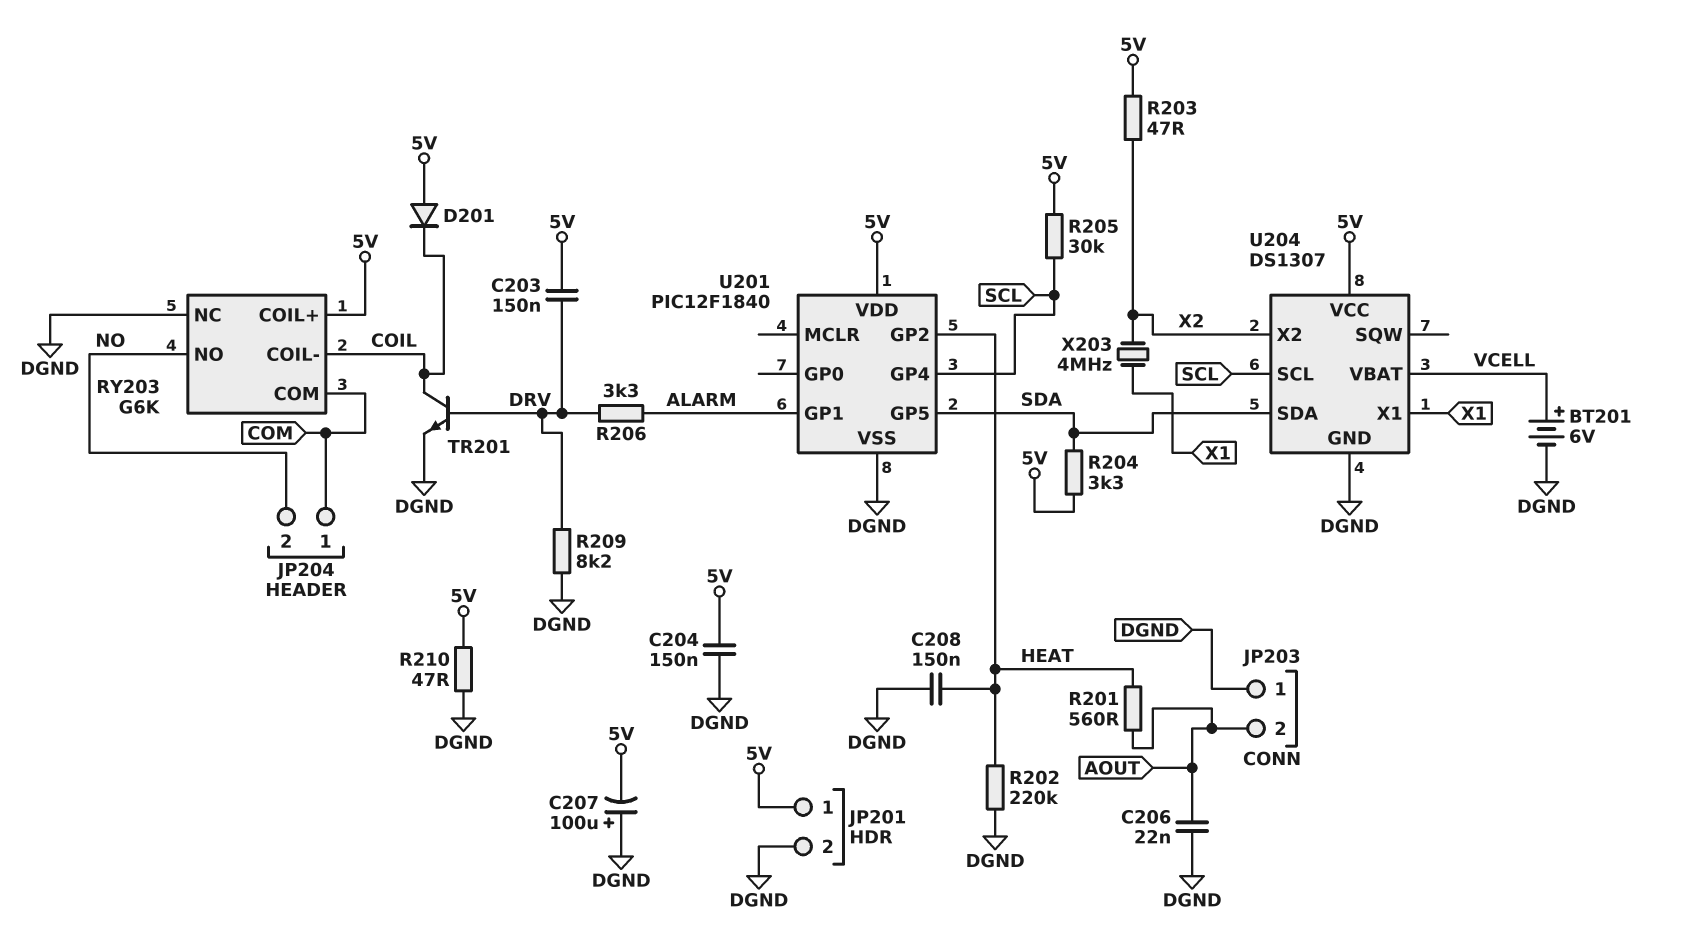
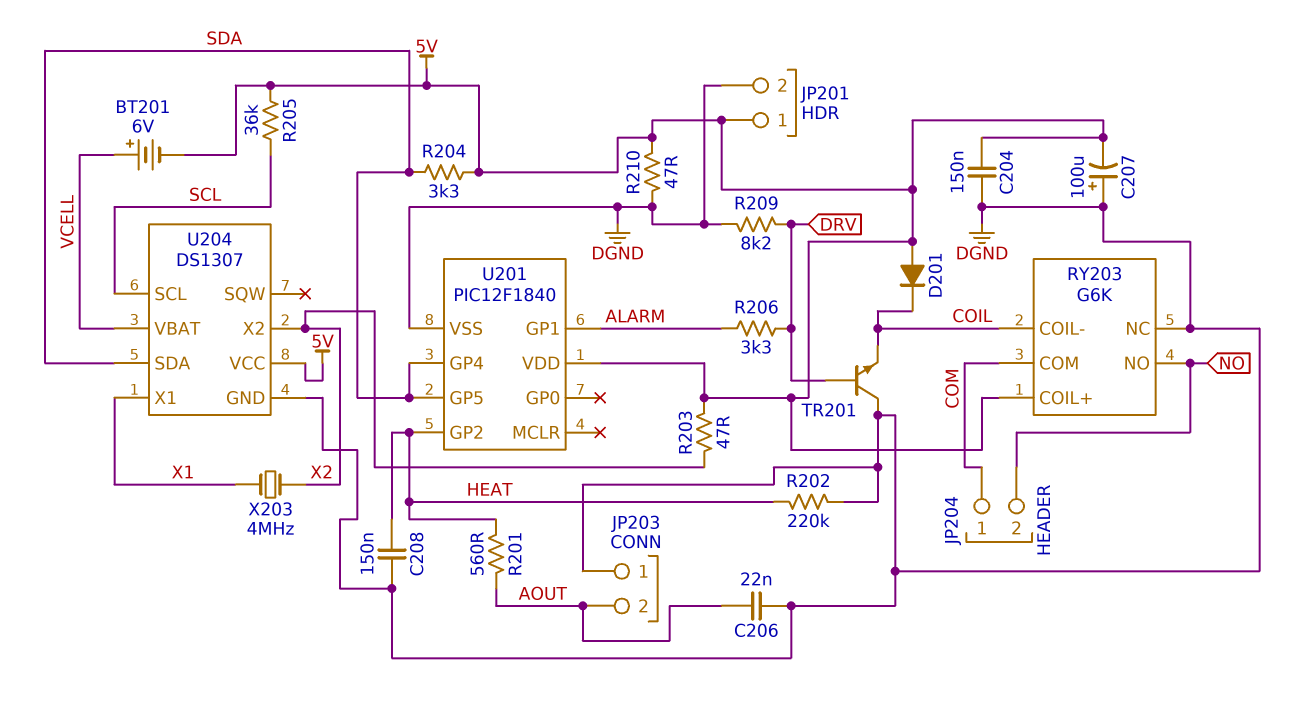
BT201: 6V (plus VCELL, minus DGND) -> 6V (plus VCELL, minus 5V)
C203: 150nF (5V, DRV) -> none
R205: 30k (5V, SCL) -> 36k (5V, SCL)
TR201: NPN (B DRV, C COIL, E DGND) -> NPN (B DRV, C DGND, E COIL)
U201 pin GP4: SCL -> SDA

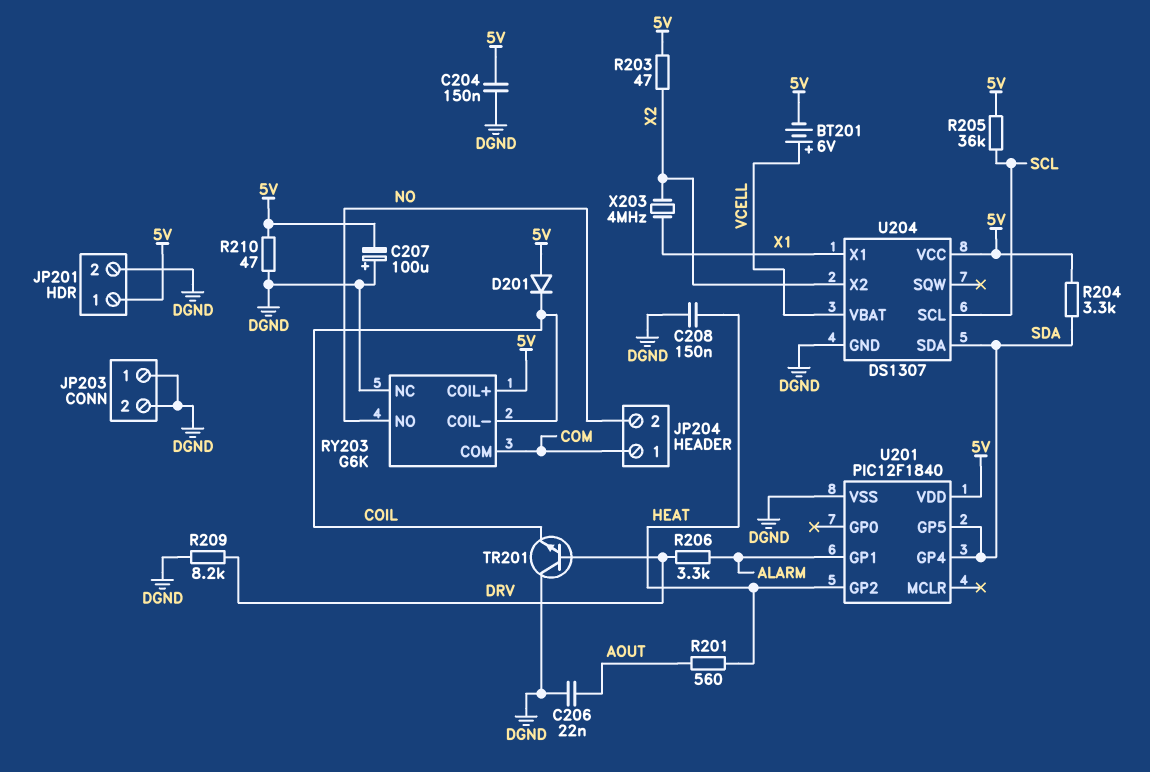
JP203 pin 2: AOUT -> DGND
R202: 220k (DGND, HEAT) -> none

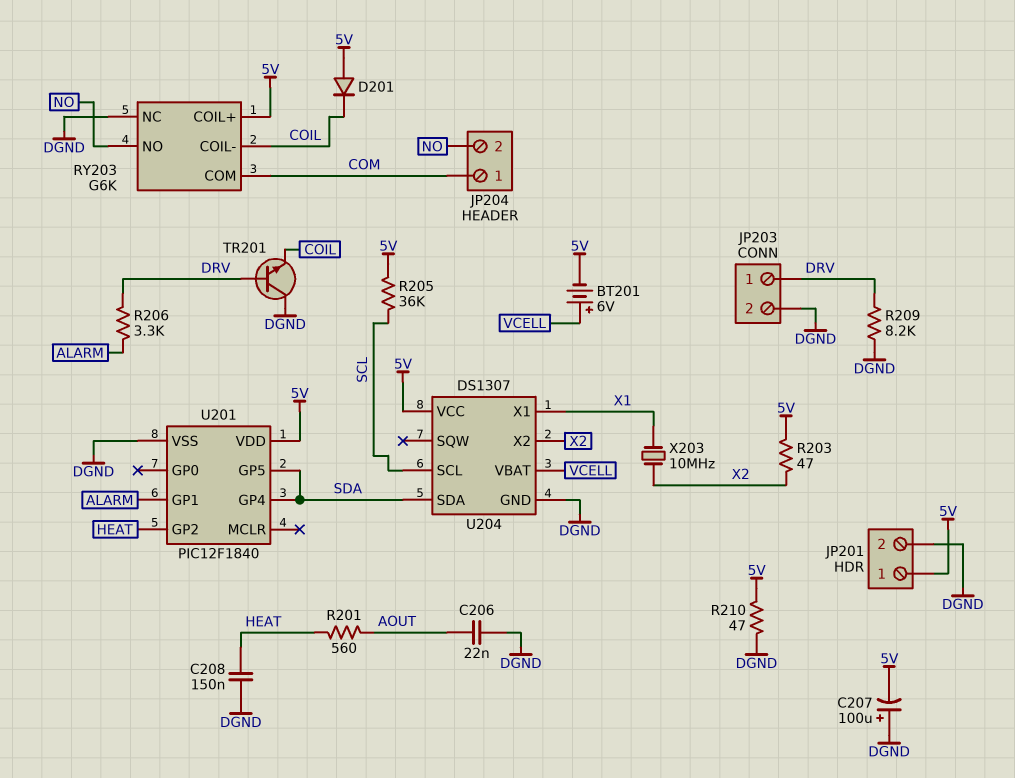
C204: 150nF (5V, DGND) -> none
JP203 pin 1: DGND -> DRV
R204: 3.3k (5V, SDA) -> none
X203: 4MHz (X1, X2) -> 10MHz (X1, X2)

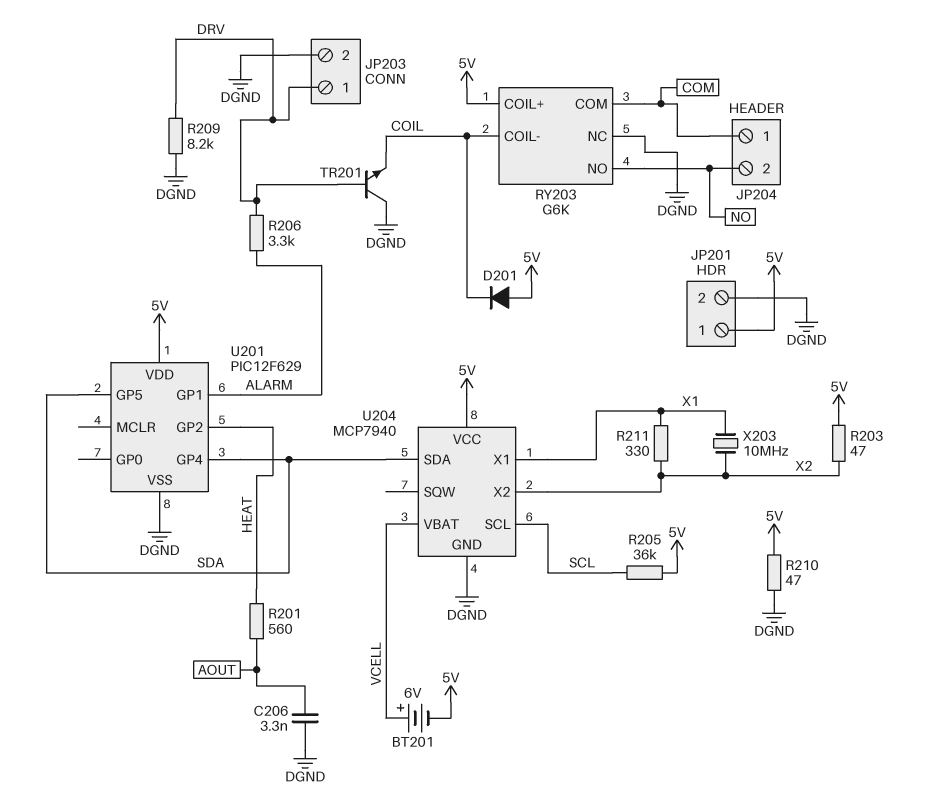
C206: 22nF (AOUT, DGND) -> 3.3nF (AOUT, DGND)
C207: 100uF (plus DGND, minus 5V) -> none
C208: 150nF (DGND, HEAT) -> none
R211: none -> 330 (X1, X2)
U201: PIC12F1840 -> PIC12F629
U204: DS1307 -> MCP7940

